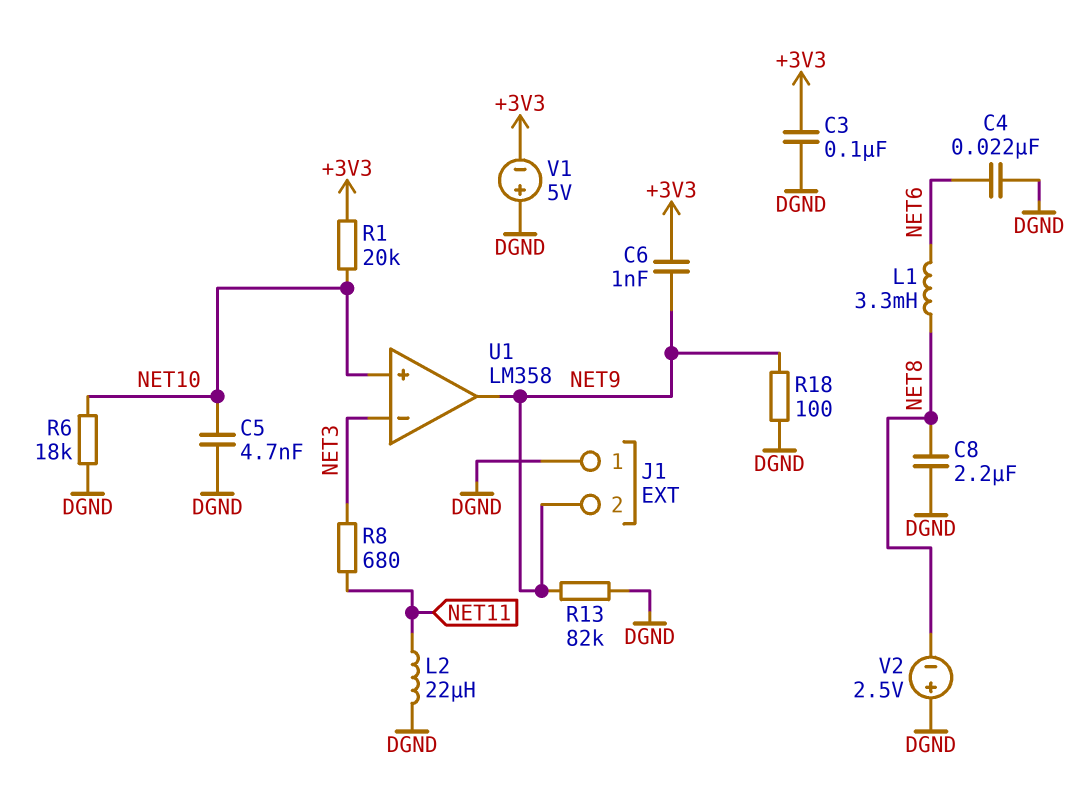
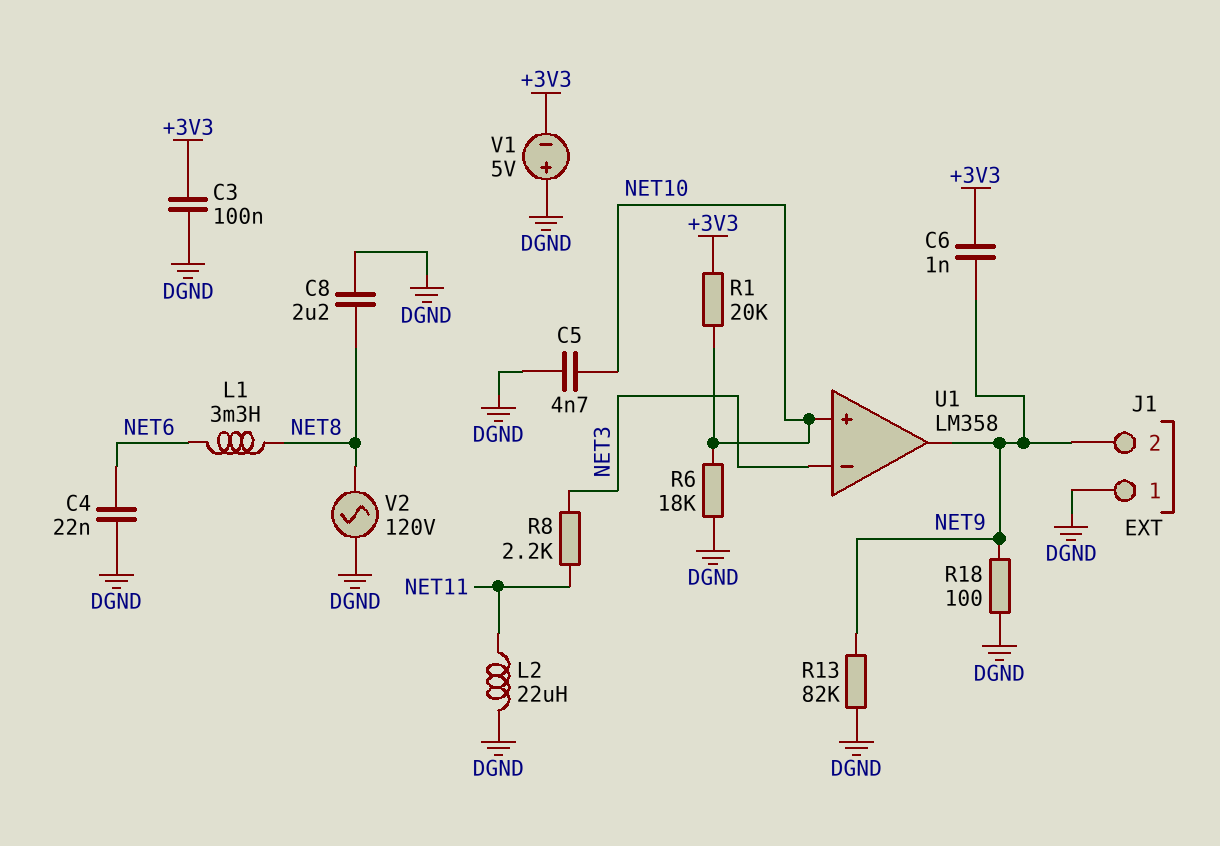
R8: 680 (NET3, NET11) -> 2.2k (NET3, NET11)
V2: 2.5V (plus DGND, minus NET8) -> AC 120V (DGND, NET8)

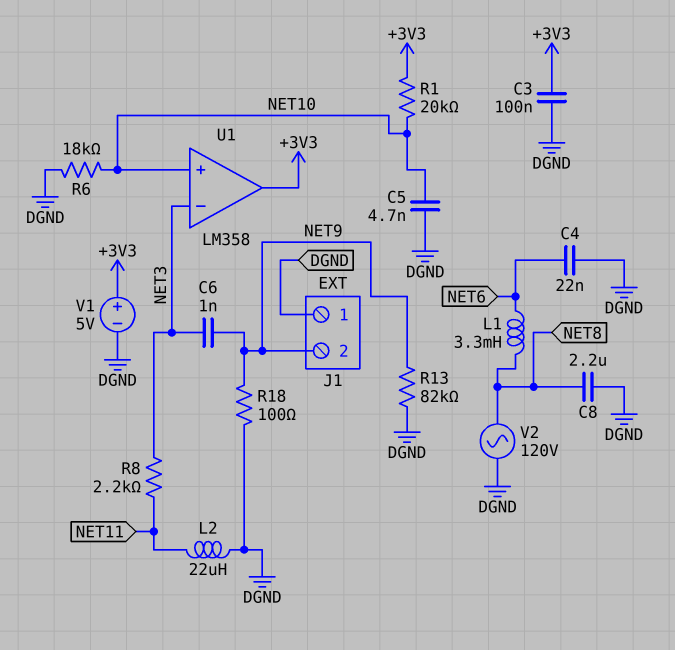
C6: 1nF (+3V3, NET9) -> 1nF (NET3, NET9)
U1 pin out: NET9 -> +3V3
V1: 5V (plus DGND, minus +3V3) -> 5V (plus +3V3, minus DGND)

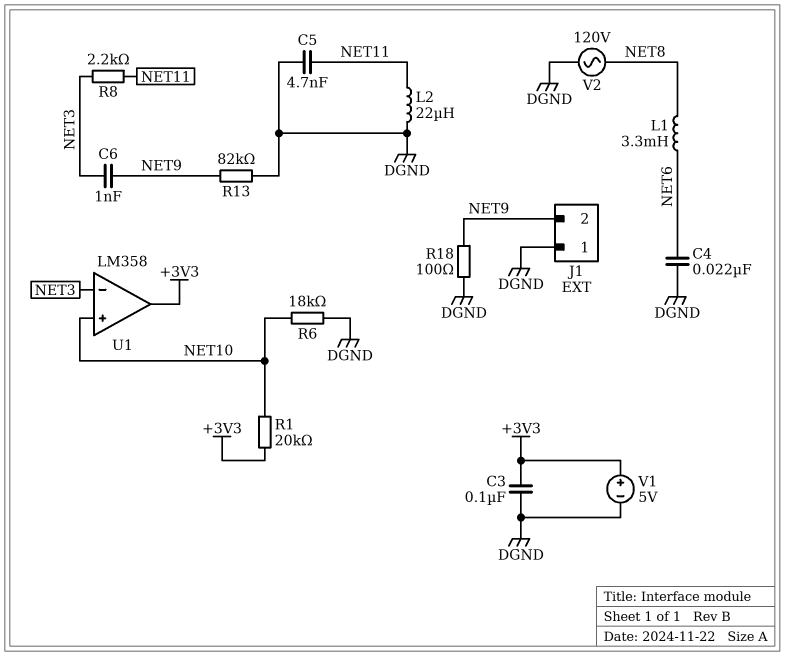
C5: 4.7nF (DGND, NET10) -> 4.7nF (DGND, NET11)
C8: 2.2uF (DGND, NET8) -> none

